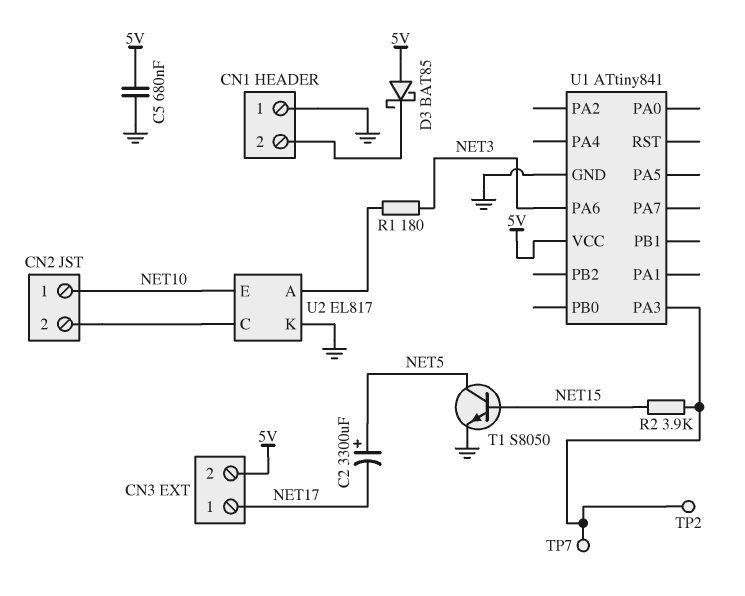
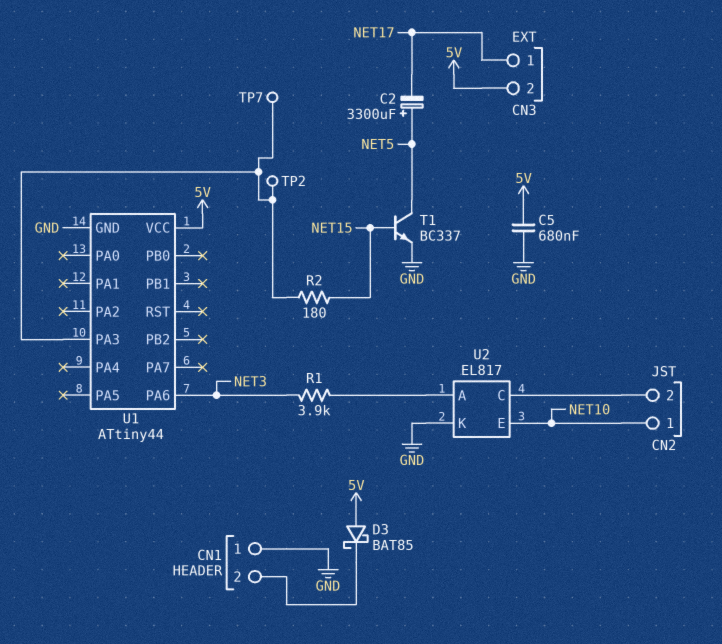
R1: 180 (NET3, U2/A) -> 3.9k (NET3, U2/A)
R2: 3.9k (NET15, U1/PA3) -> 180 (NET15, U1/PA3)
T1: NPN S8050 (B NET15, C NET5, E GND) -> NPN BC337 (B NET15, C NET5, E GND)
U1: ATtiny841 -> ATtiny44

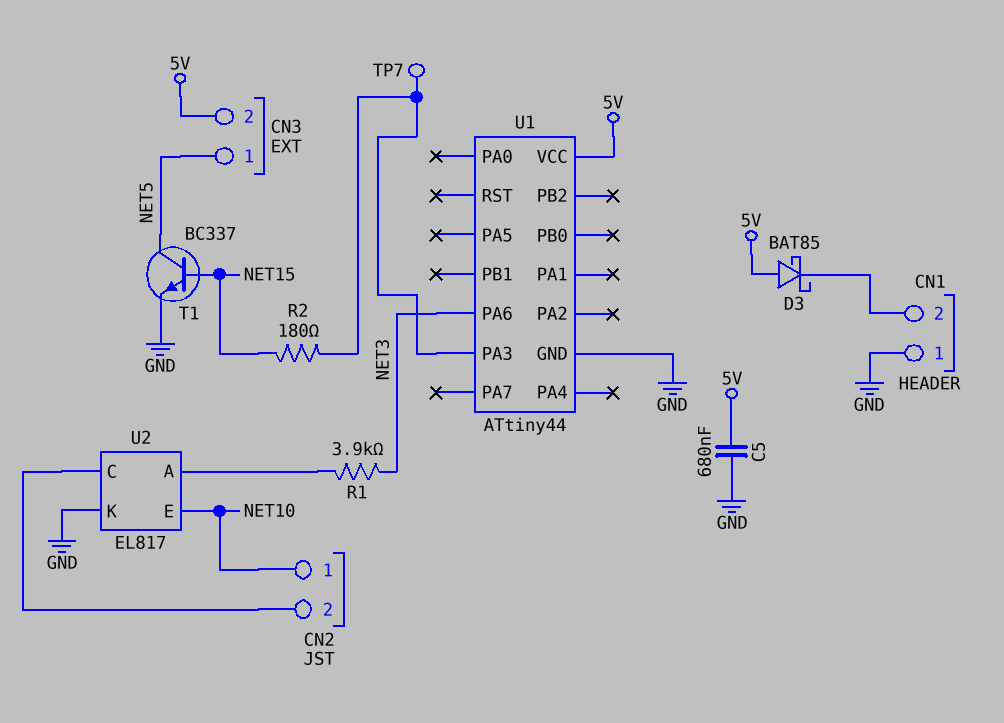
C2: 3300uF (plus NET5, minus NET17) -> none
CN3 pin 1: NET17 -> NET5
TP2: test point (U1/PA3) -> none

